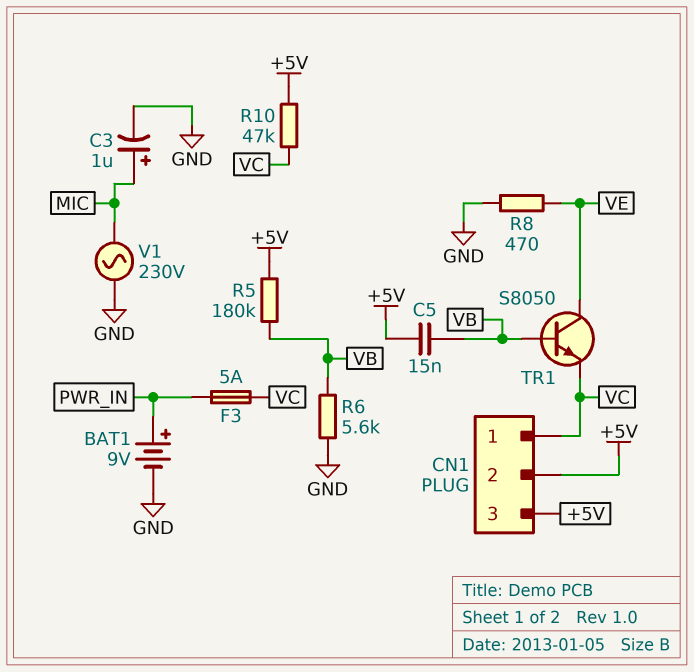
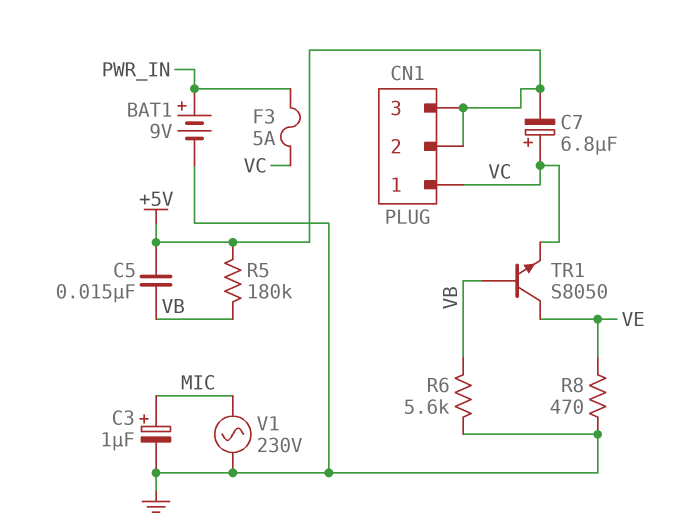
C7: none -> 6.8uF (plus VC, minus +5V)
R10: 47k (+5V, VC) -> none

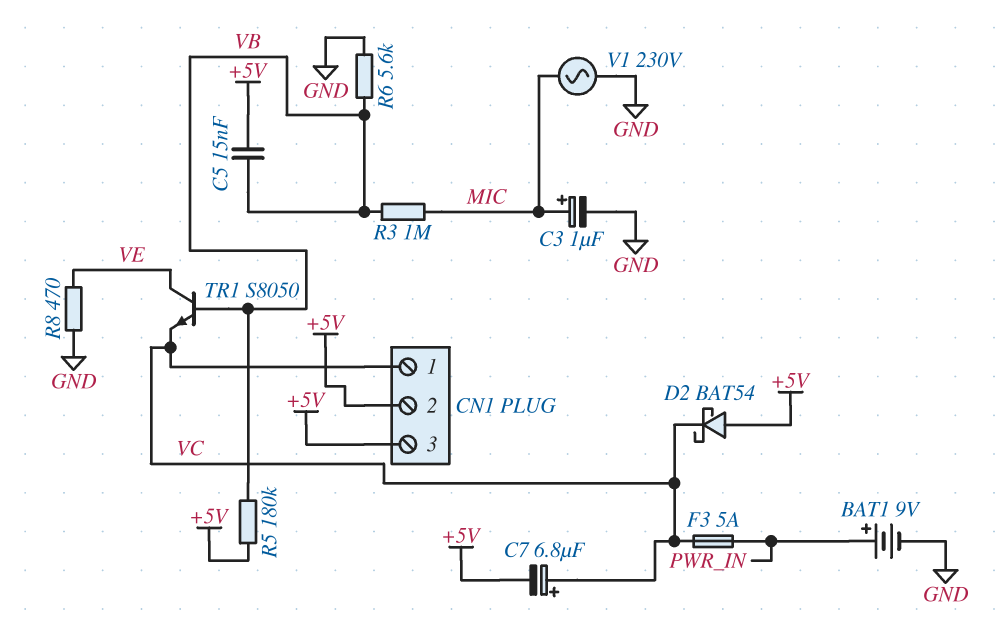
D2: none -> schottky BAT54 (A +5V, K VC)
R3: none -> 1M (MIC, VB)

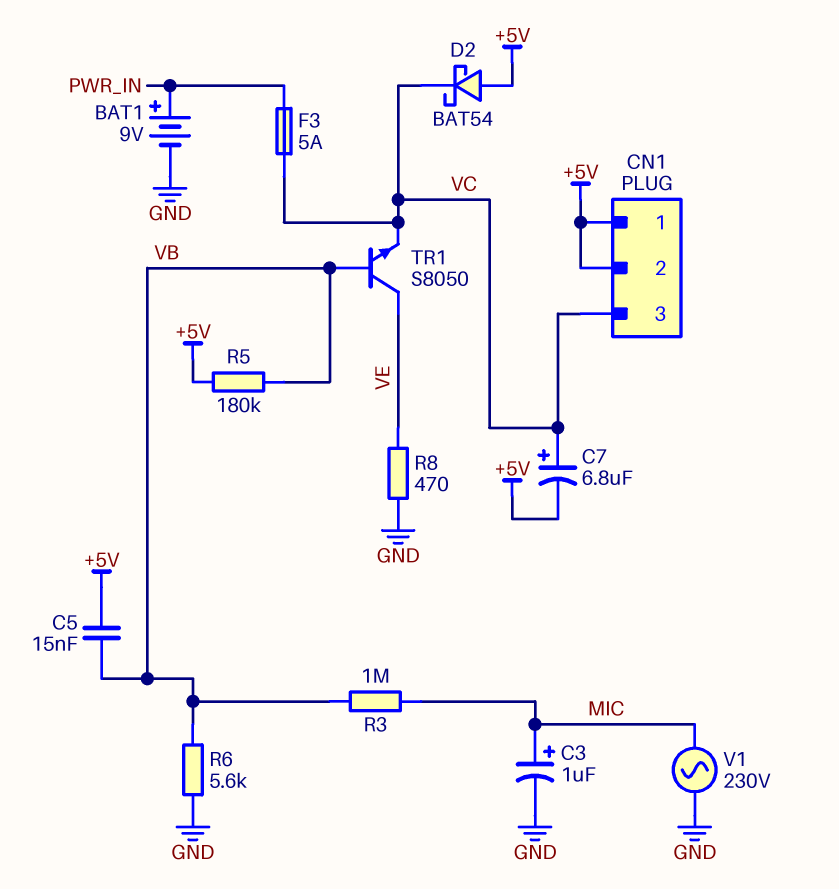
CN1 pin 1: VC -> +5V
CN1 pin 3: +5V -> VC

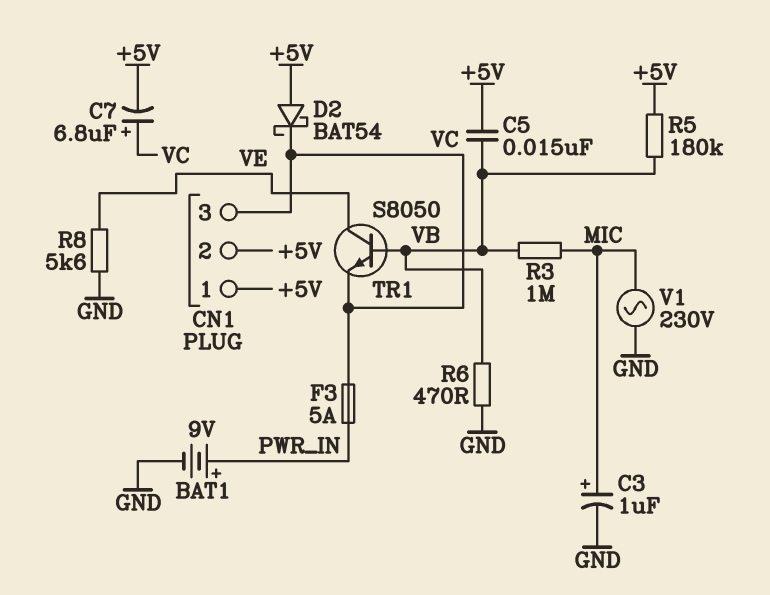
R6: 5.6k (GND, VB) -> 470 (GND, VB)
R8: 470 (GND, VE) -> 5.6k (GND, VE)

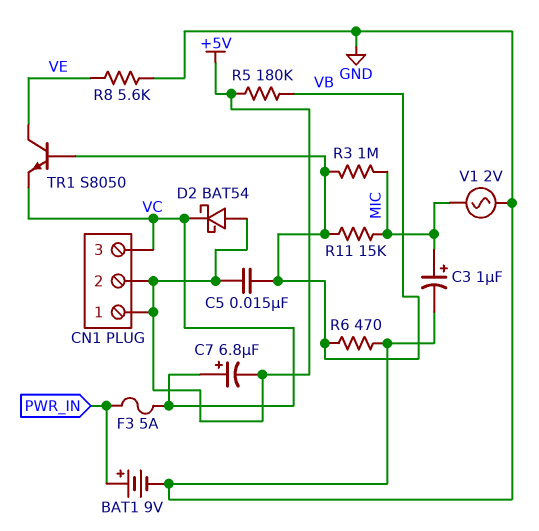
R11: none -> 15k (MIC, VB)
V1: AC 230V (GND, MIC) -> AC 2V (GND, MIC)

